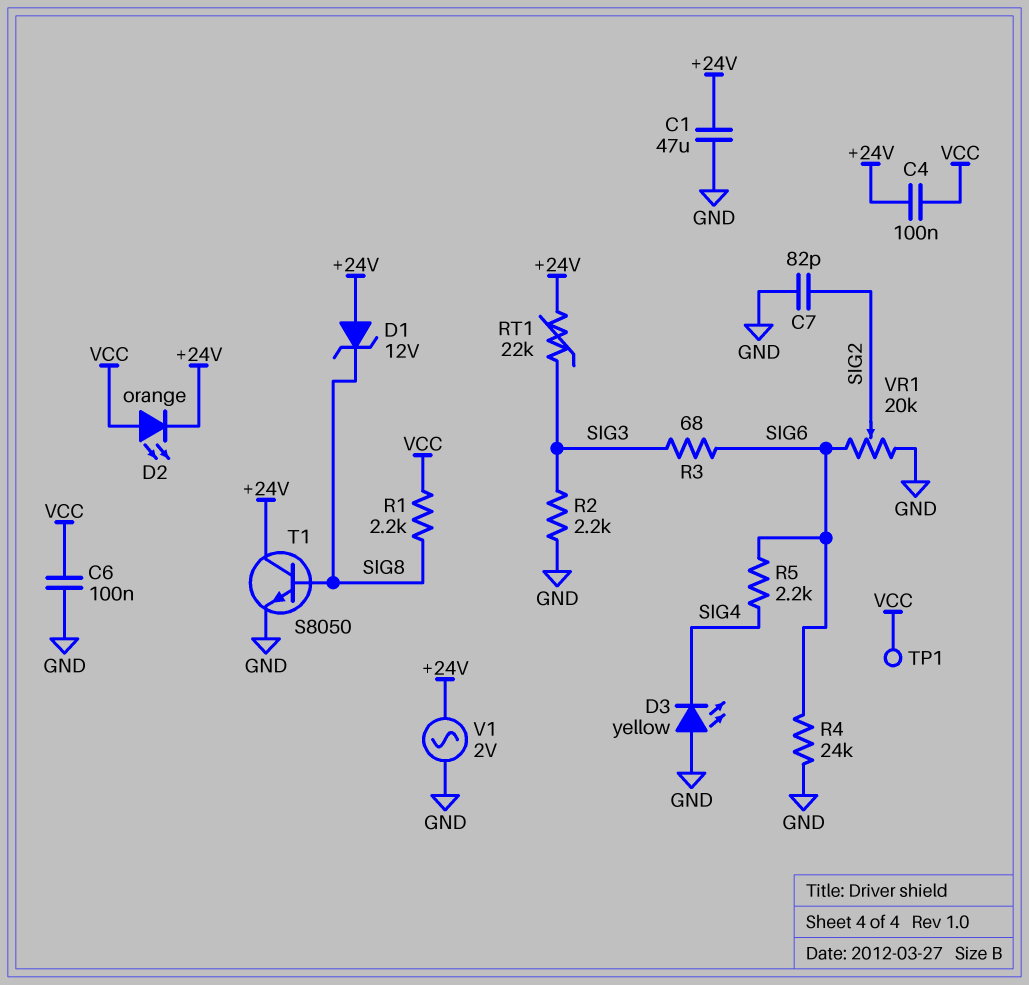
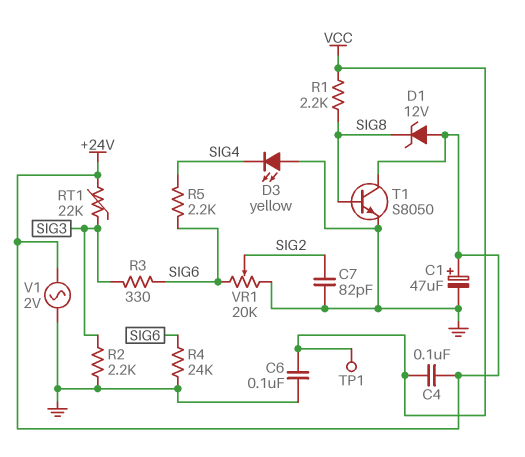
C1: 47uF (+24V, GND) -> 47uF (plus +24V, minus GND)
D2: LED orange (A VCC, K +24V) -> none
R3: 68 (SIG3, SIG6) -> 330 (SIG3, SIG6)

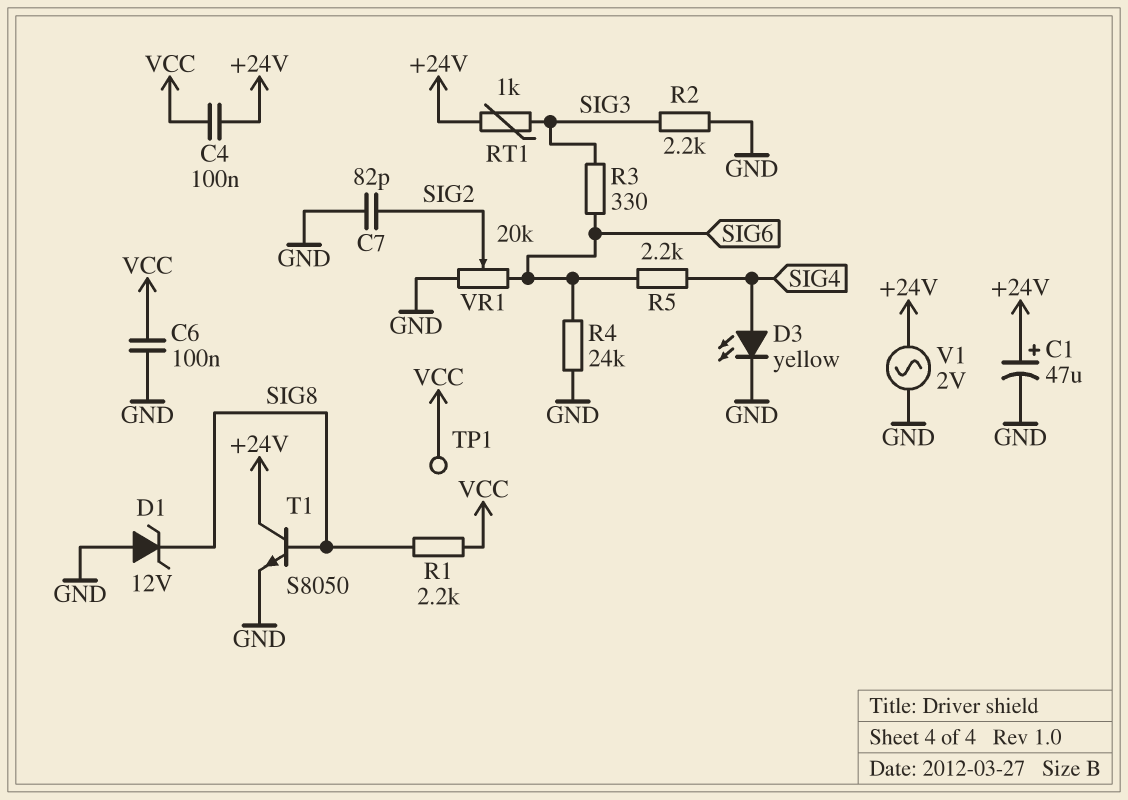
D1: zener 12V (A +24V, K SIG8) -> zener 12V (A GND, K SIG8)
D3: LED yellow (A GND, K SIG4) -> LED yellow (A SIG4, K GND)
RT1: 22k (+24V, SIG3) -> 1k (+24V, SIG3)

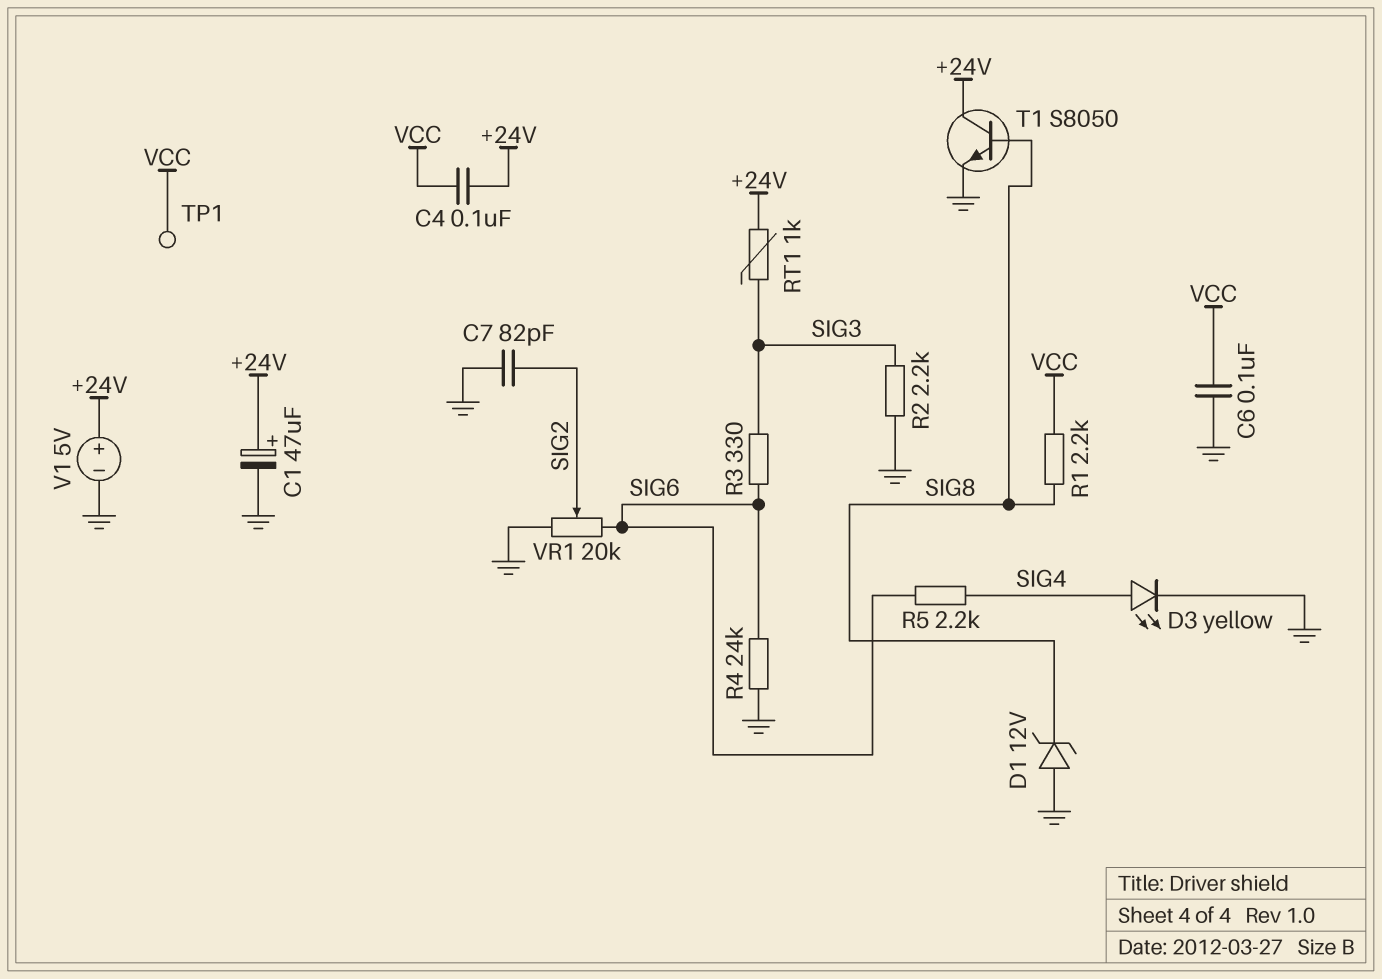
V1: AC 2V (+24V, GND) -> 5V (plus +24V, minus GND)

